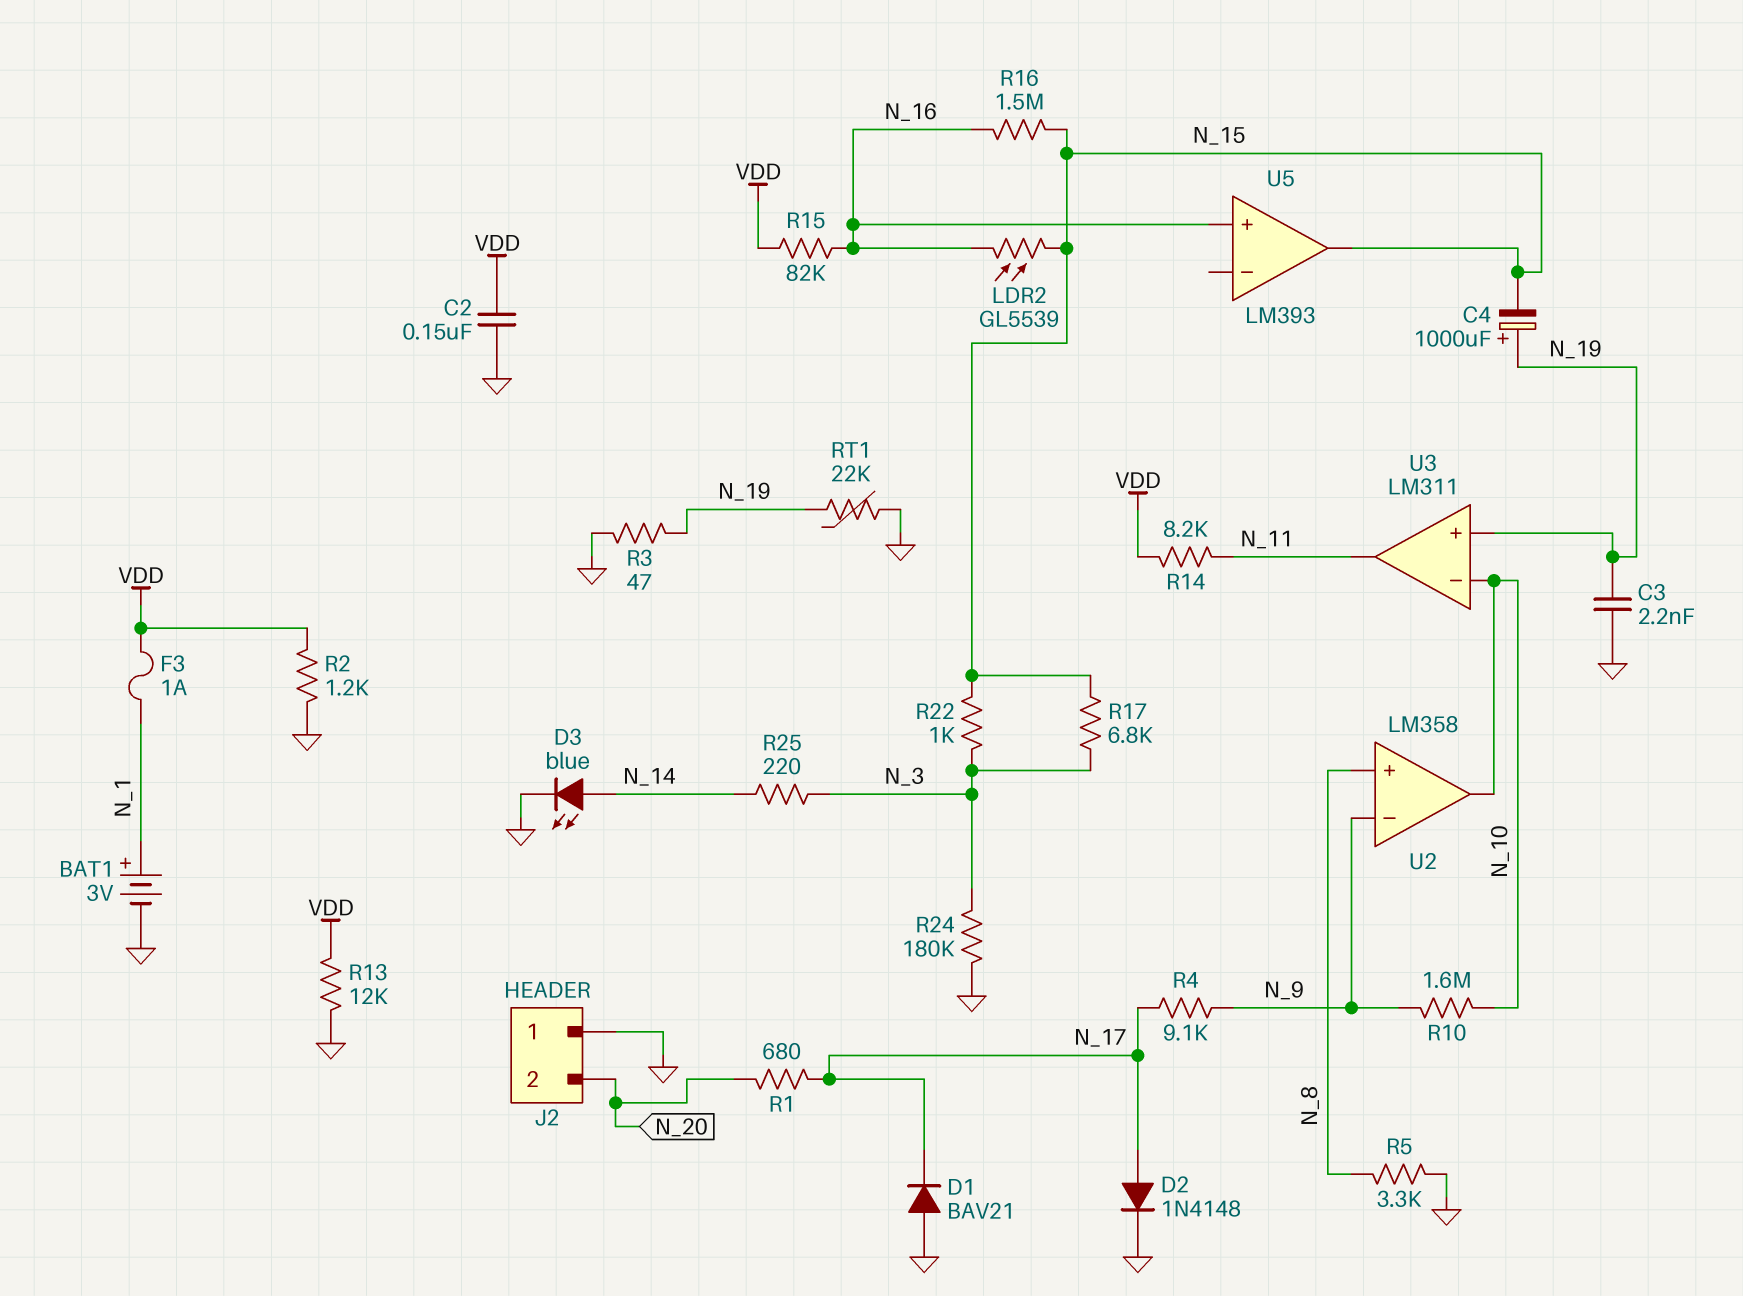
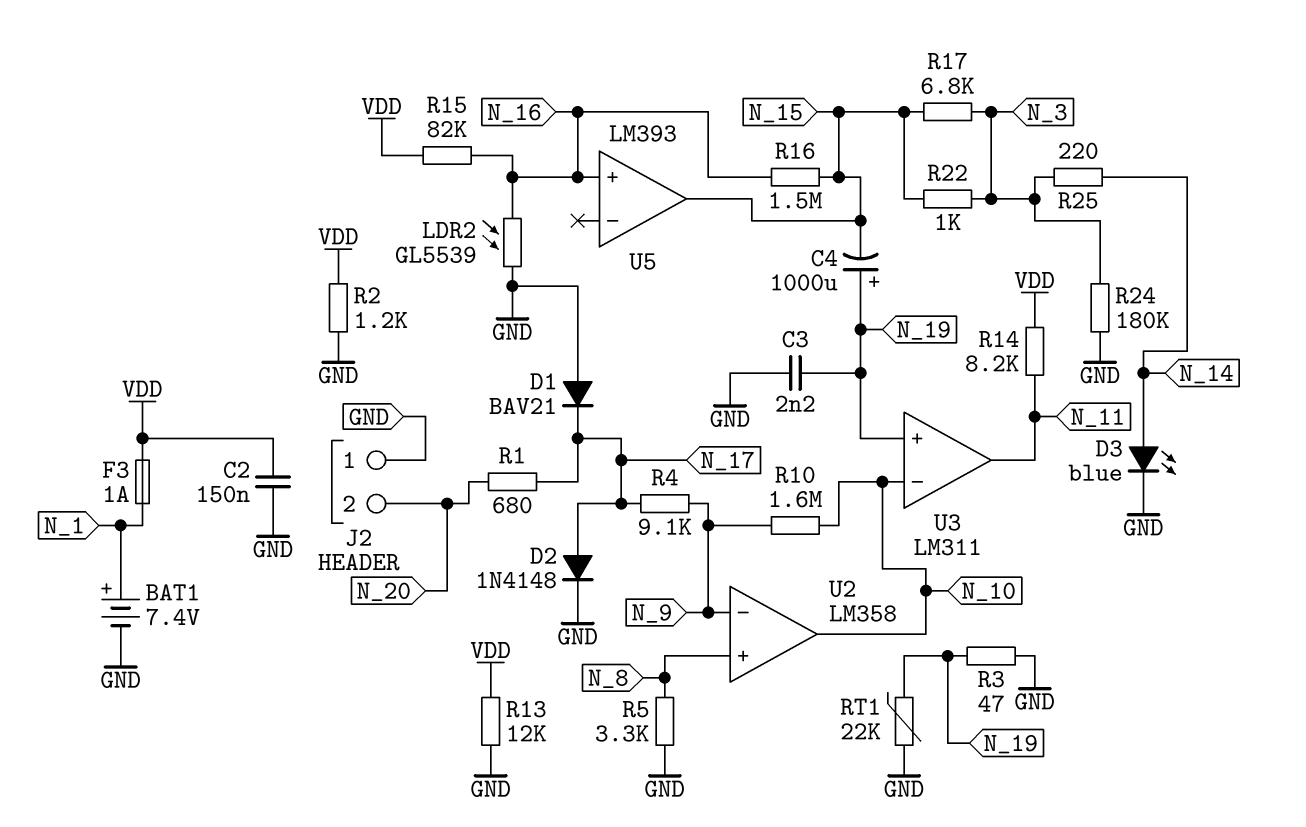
BAT1: 3V (plus N_1, minus GND) -> 7.4V (plus N_1, minus GND)
LDR2: GL5539 (N_15, N_16) -> GL5539 (GND, N_16)

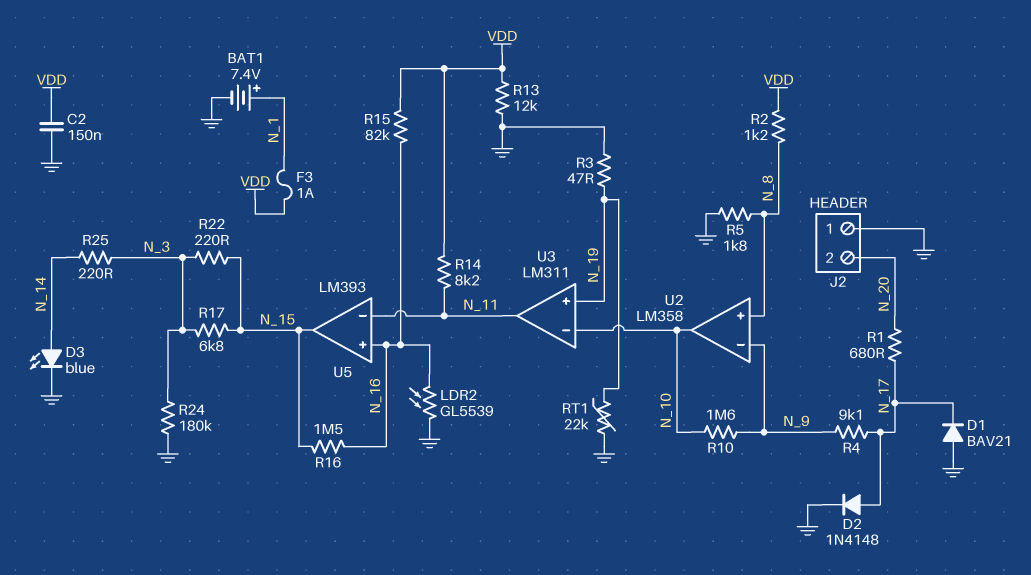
C3: 2.2nF (GND, N_19) -> none
C4: 1000uF (plus N_19, minus N_15) -> none
R2: 1.2k (GND, VDD) -> 1.2k (N_8, VDD)
R5: 3.3k (GND, N_8) -> 1.8k (GND, N_8)
R22: 1k (N_3, N_15) -> 220 (N_3, N_15)
U5 pin in-: none -> N_11

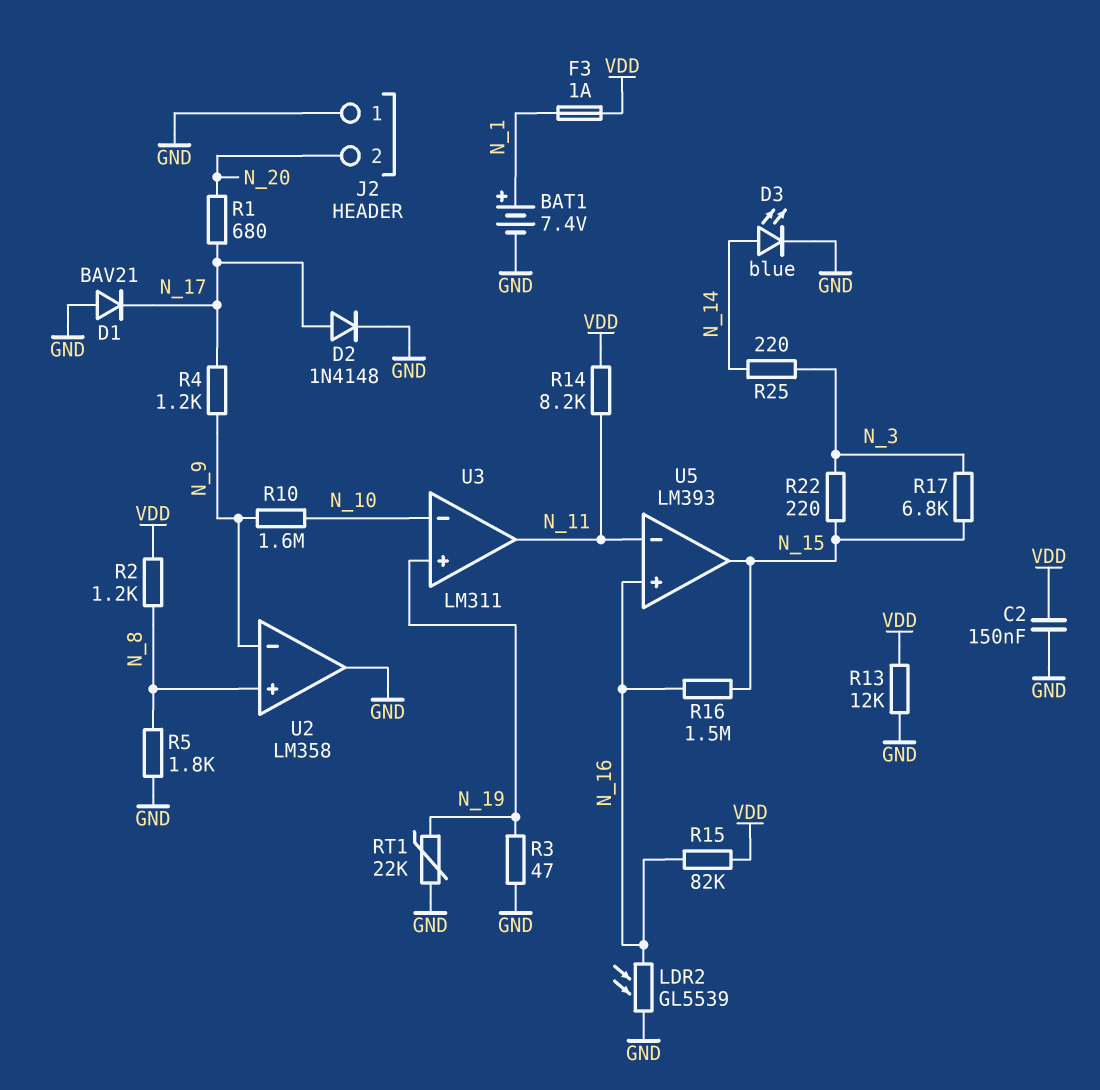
R4: 9.1k (N_9, N_17) -> 1.2k (N_9, N_17)
R24: 180k (GND, N_3) -> none
U2 pin out: N_10 -> GND

